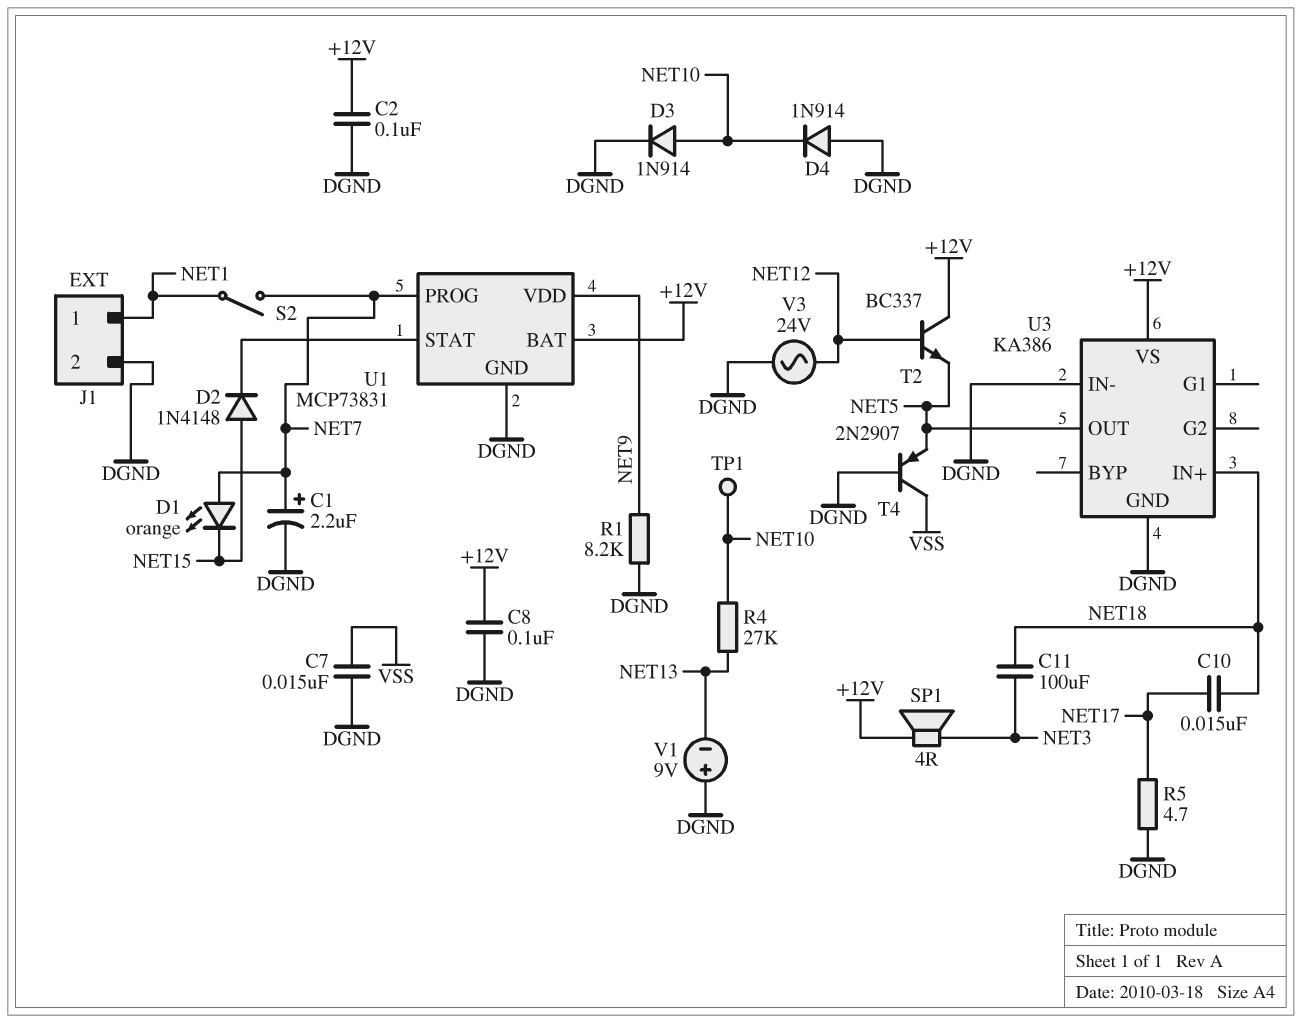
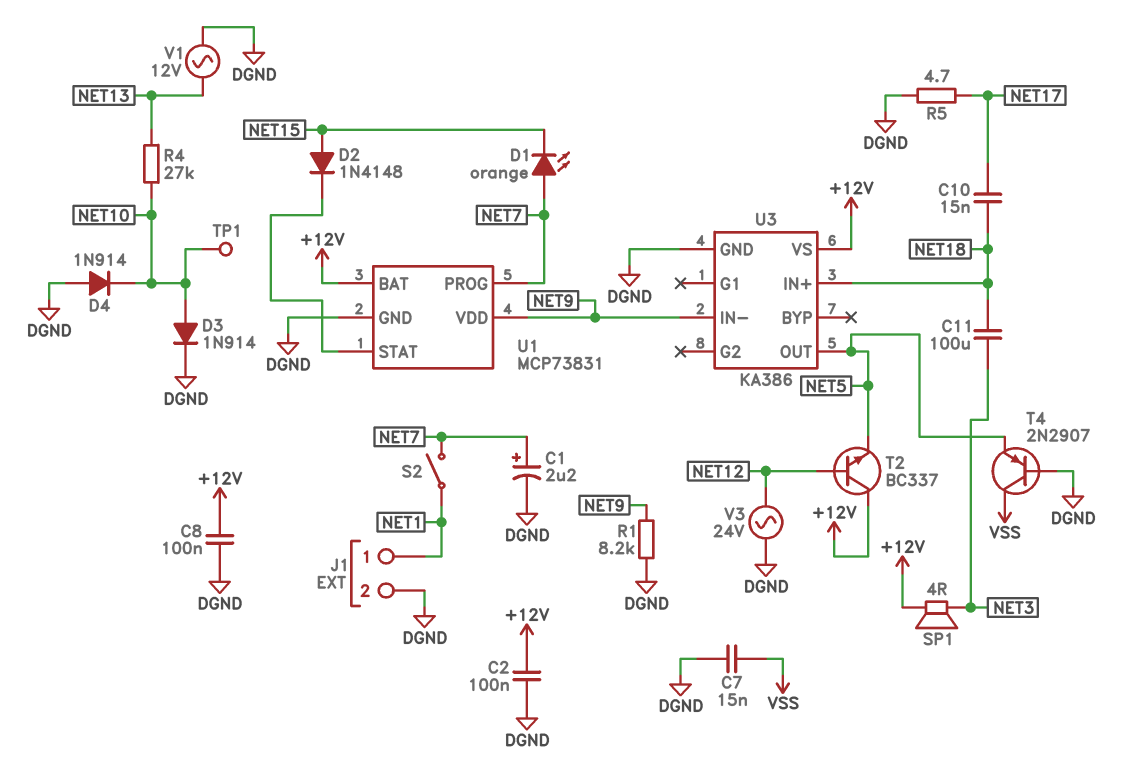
U3 pin IN-: DGND -> NET9
V1: 9V (plus DGND, minus NET13) -> AC 12V (DGND, NET13)

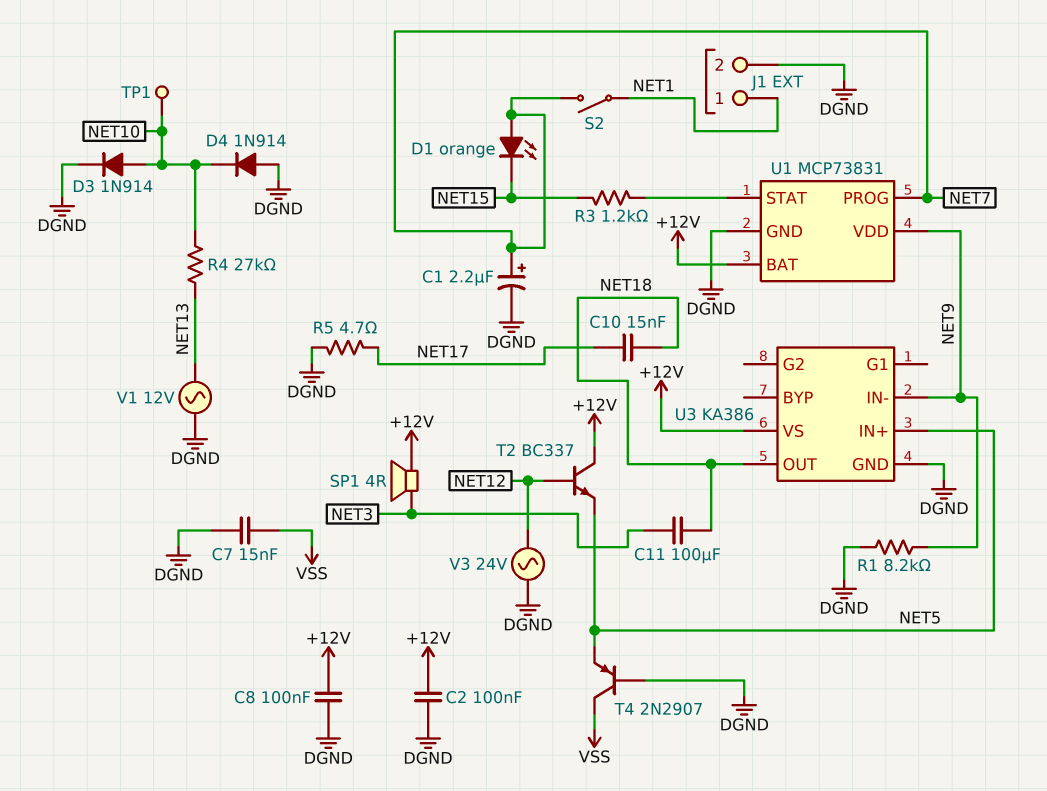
D2: diode 1N4148 (A NET15, K U1/STAT) -> none
R3: none -> 1.2k (NET15, U1/STAT)
U3 pin IN+: NET18 -> NET5
U3 pin OUT: NET5 -> NET18

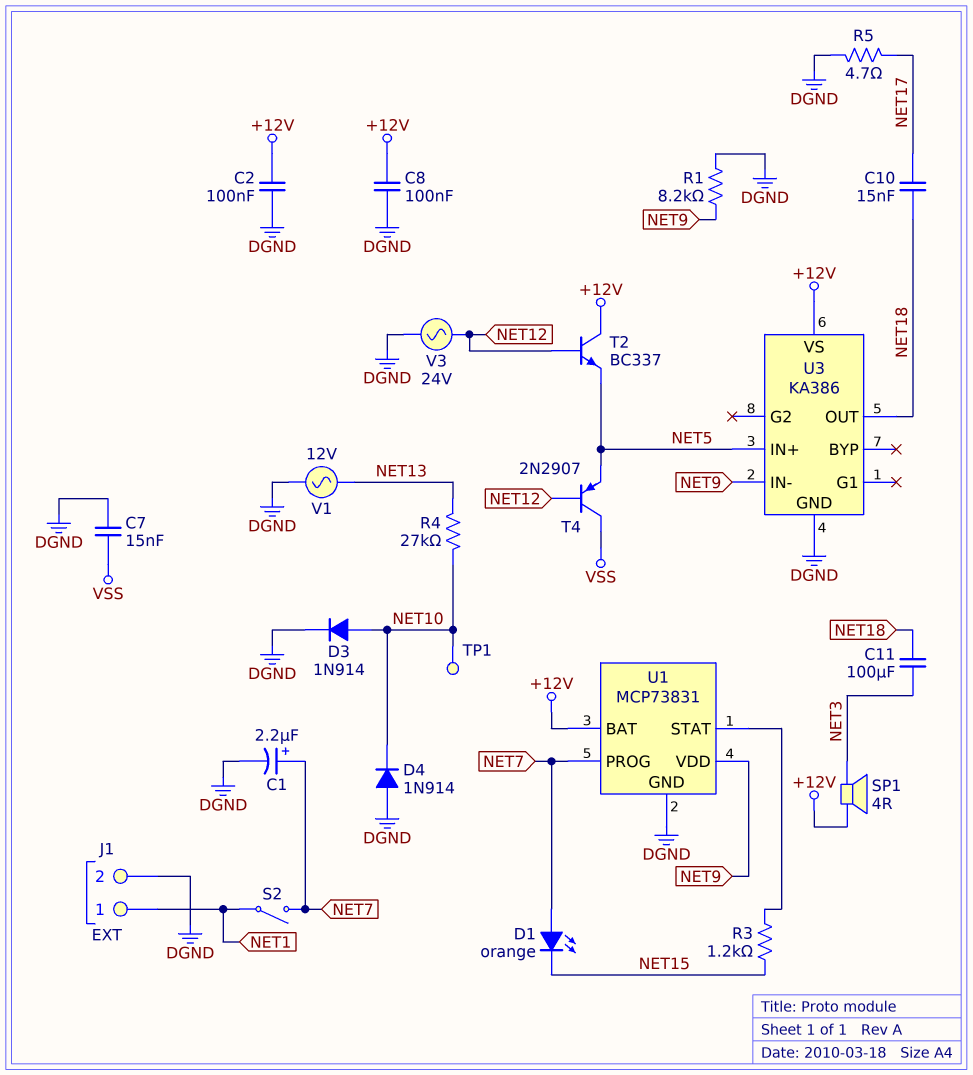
T4: PNP 2N2907 (B DGND, C VSS, E NET5) -> PNP 2N2907 (B NET12, C VSS, E NET5)

